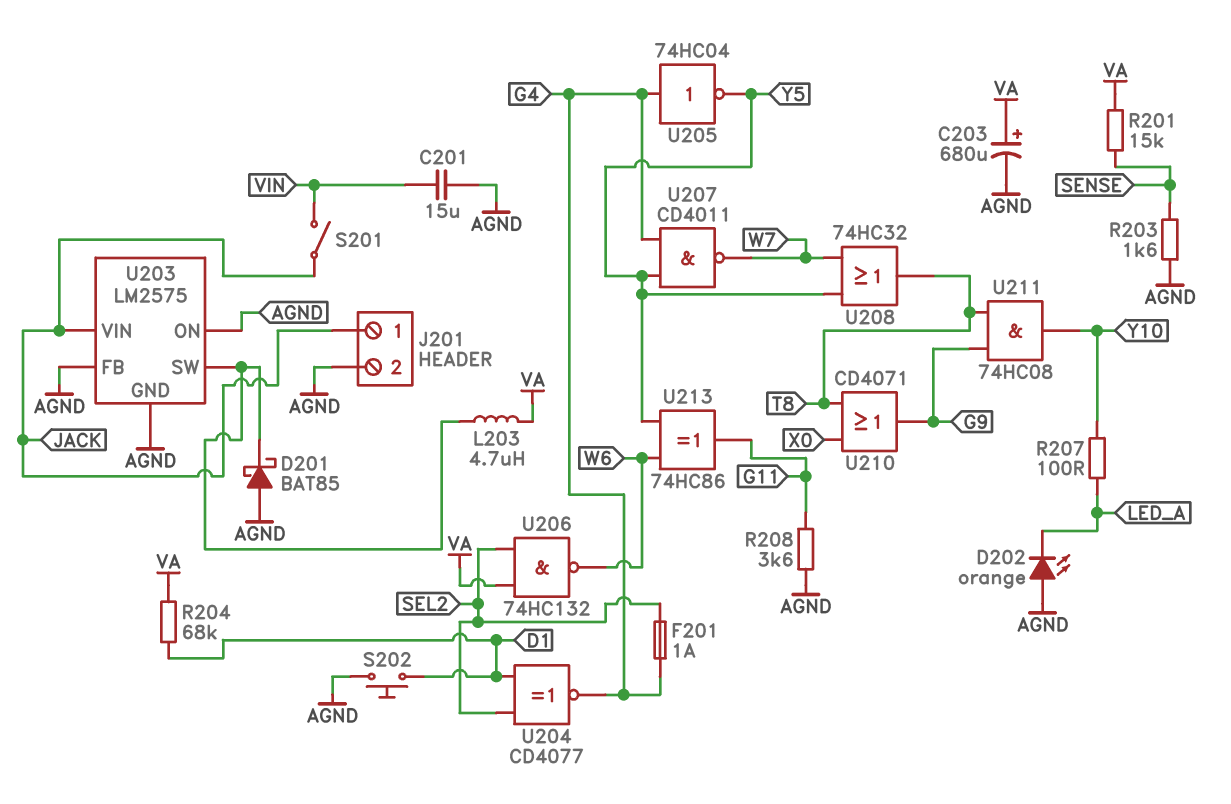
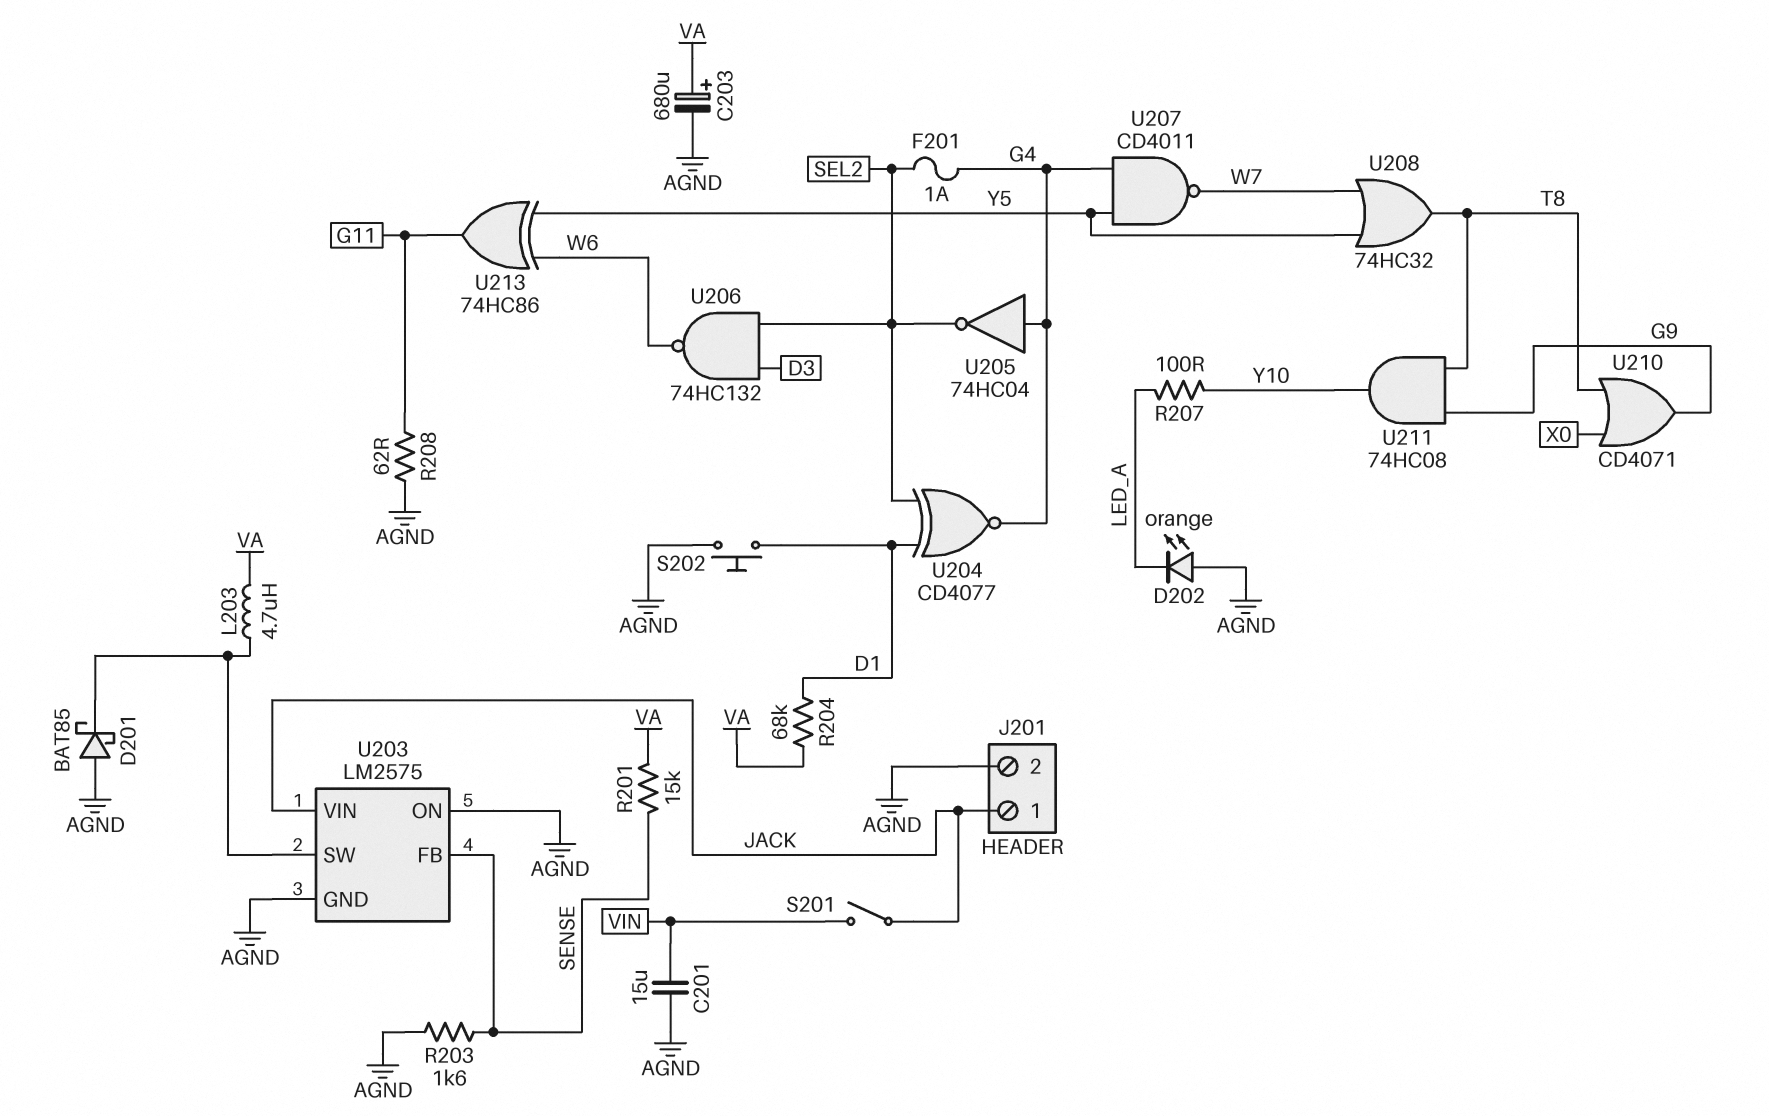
R208: 3.6k (AGND, G11) -> 62 (AGND, G11)
U203 pin FB: AGND -> SENSE
U205: NOT 74HC04 (in G4, out Y5) -> NOT 74HC04 (in G4, out SEL2)
U206: NAND 74HC132 (in SEL2, in VA, out W6) -> NAND 74HC132 (in D3, in SEL2, out W6)

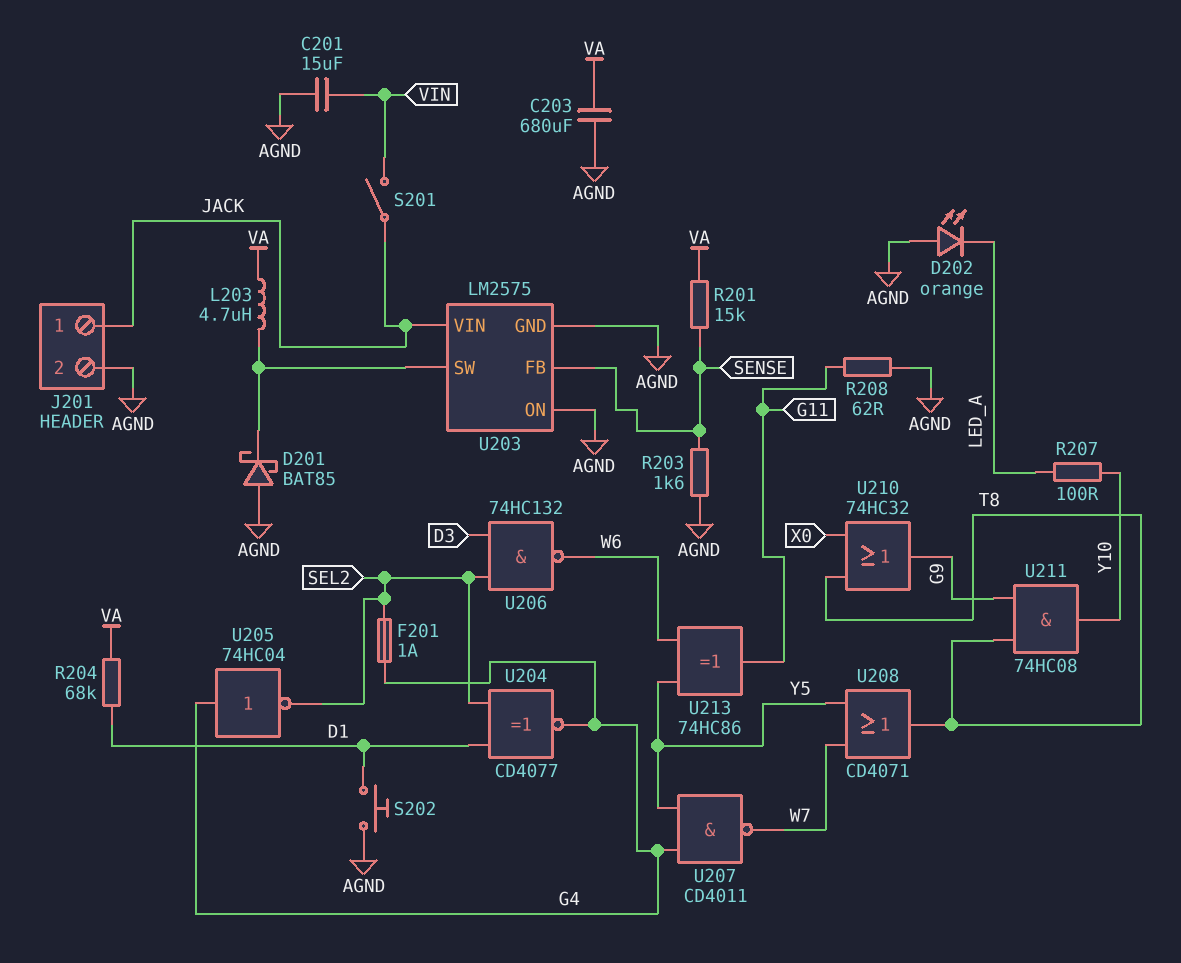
C203: 680uF (plus VA, minus AGND) -> 680uF (AGND, VA)
U208: OR 74HC32 (in W7, in Y5, out T8) -> OR CD4071 (in W7, in Y5, out T8)
U210: OR CD4071 (in T8, in X0, out G9) -> OR 74HC32 (in T8, in X0, out G9)

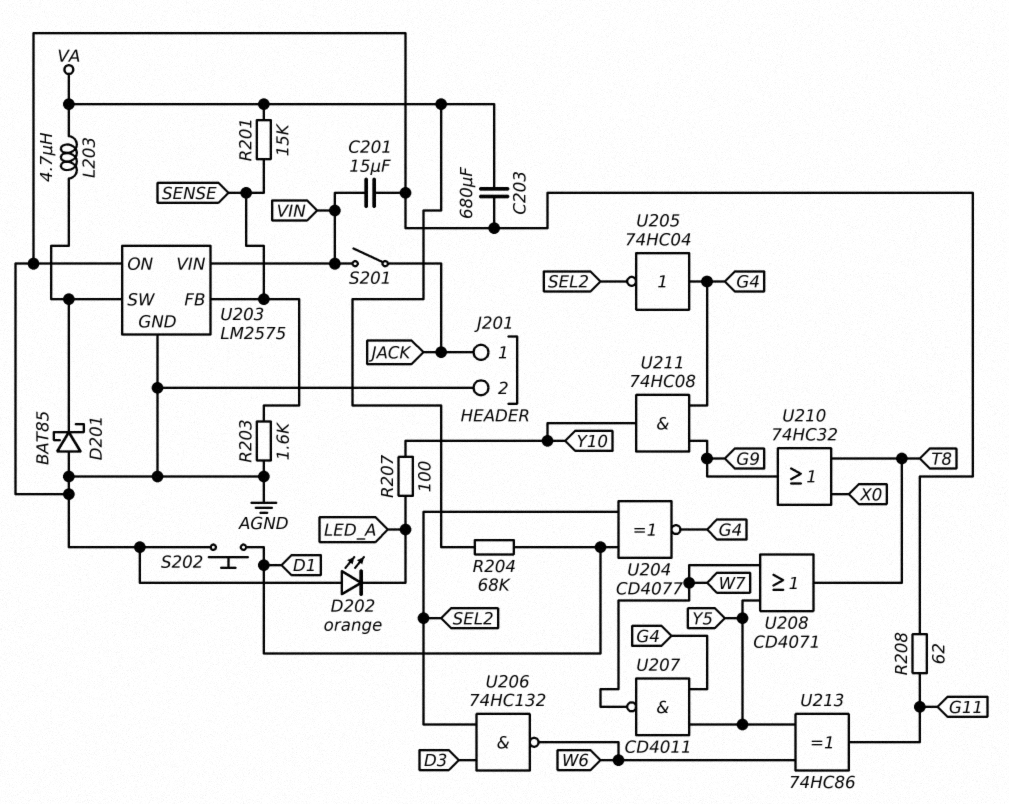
F201: 1A (G4, SEL2) -> none
U203 pin VIN: JACK -> VIN
U211: AND 74HC08 (in G9, in T8, out Y10) -> AND 74HC08 (in G4, in G9, out Y10)

